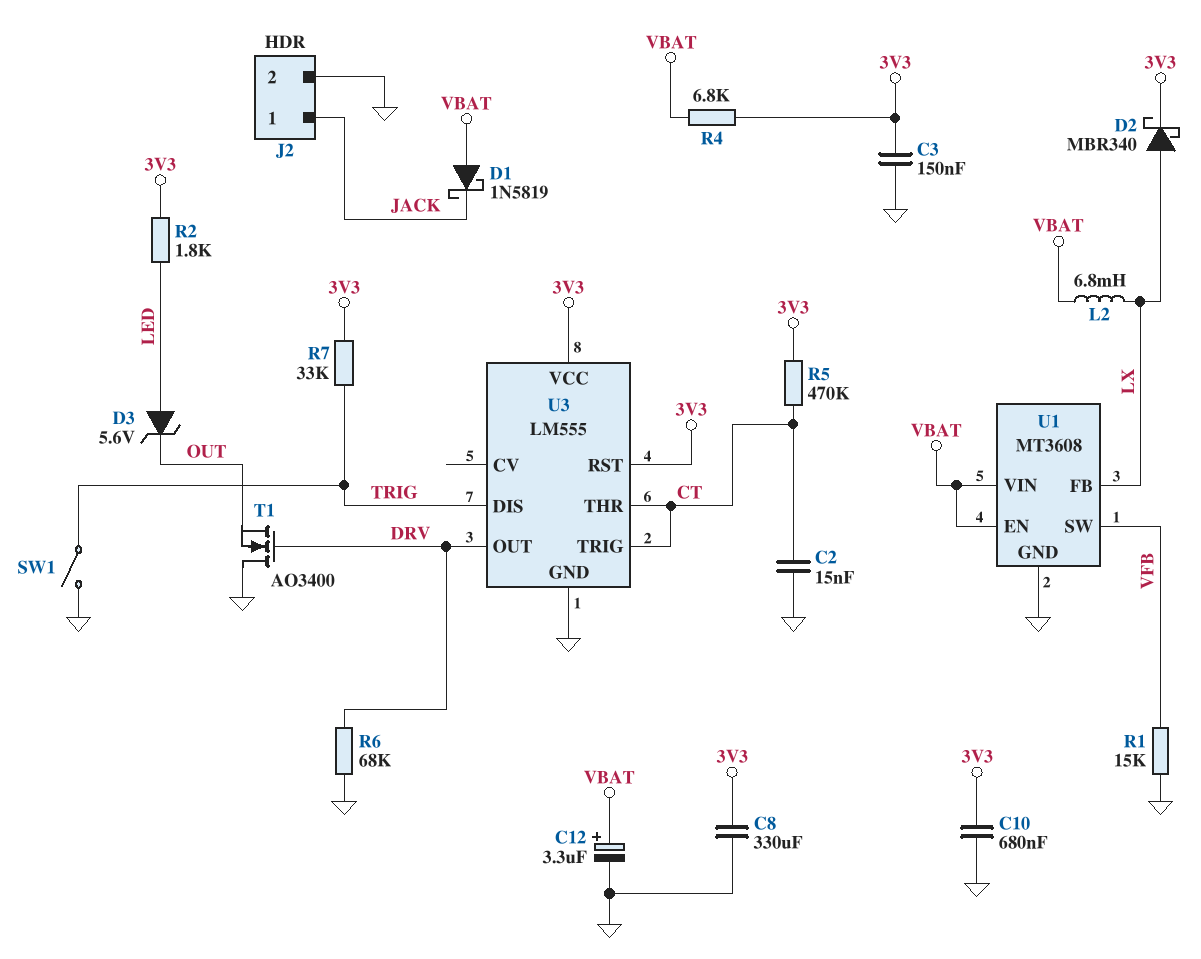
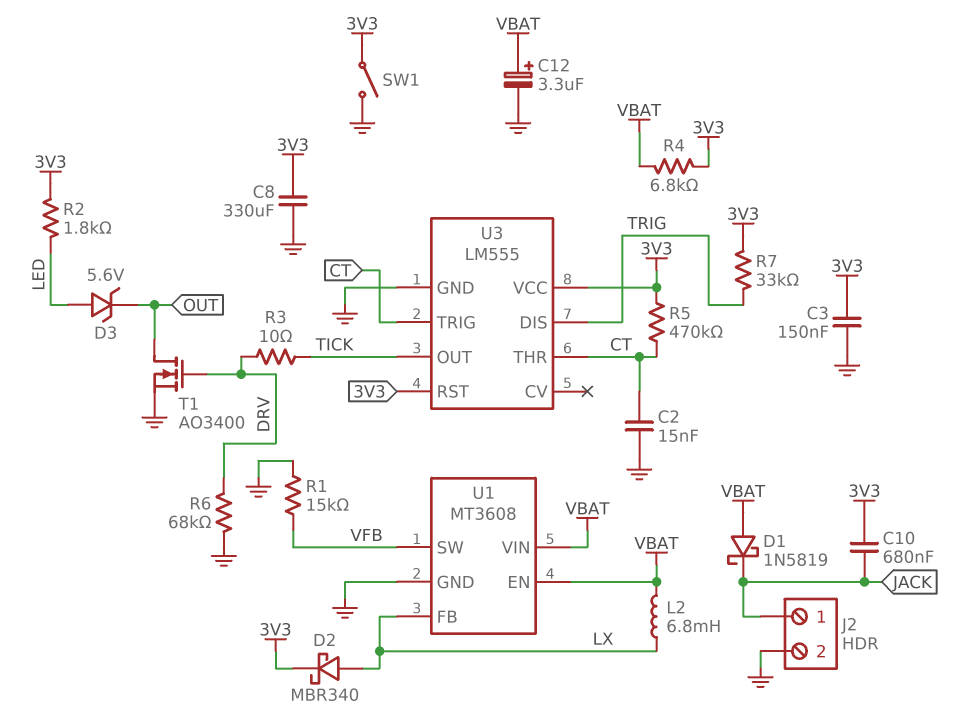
C10: 680nF (3V3, GND) -> 680nF (3V3, JACK)
R3: none -> 10 (DRV, TICK)
SW1: switch (GND, TRIG) -> switch (3V3, GND)
T1: NMOS AO3400 (G DRV, D GND, S OUT) -> NMOS AO3400 (G DRV, D OUT, S GND)
U3 pin OUT: DRV -> TICK

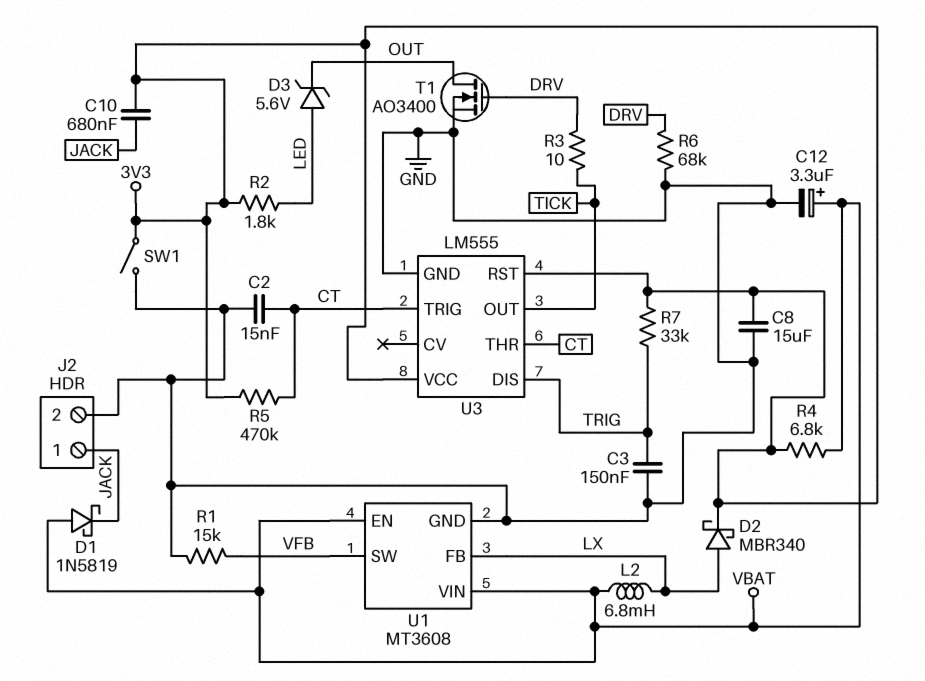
C3: 150nF (3V3, GND) -> 150nF (GND, TRIG)
C8: 330uF (3V3, GND) -> 15uF (3V3, GND)

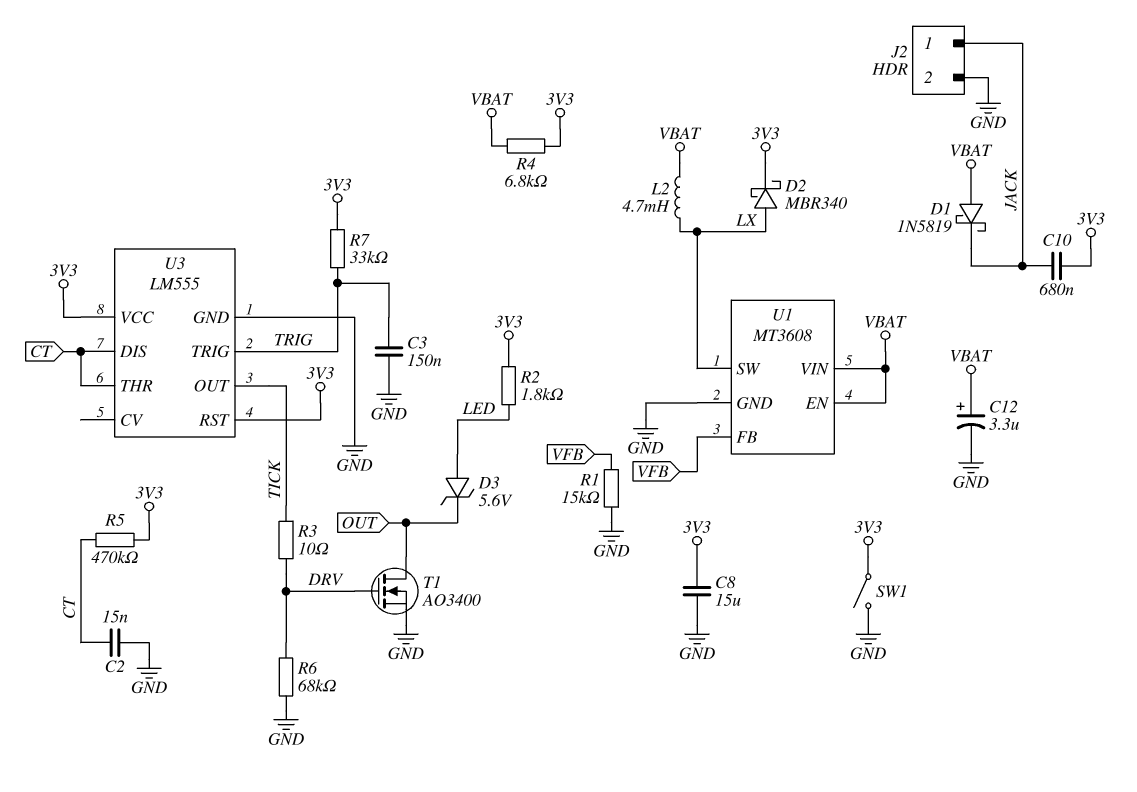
L2: 6.8mH (LX, VBAT) -> 4.7mH (LX, VBAT)
U1 pin FB: LX -> VFB
U1 pin SW: VFB -> LX
U3 pin DIS: TRIG -> CT
U3 pin TRIG: CT -> TRIG

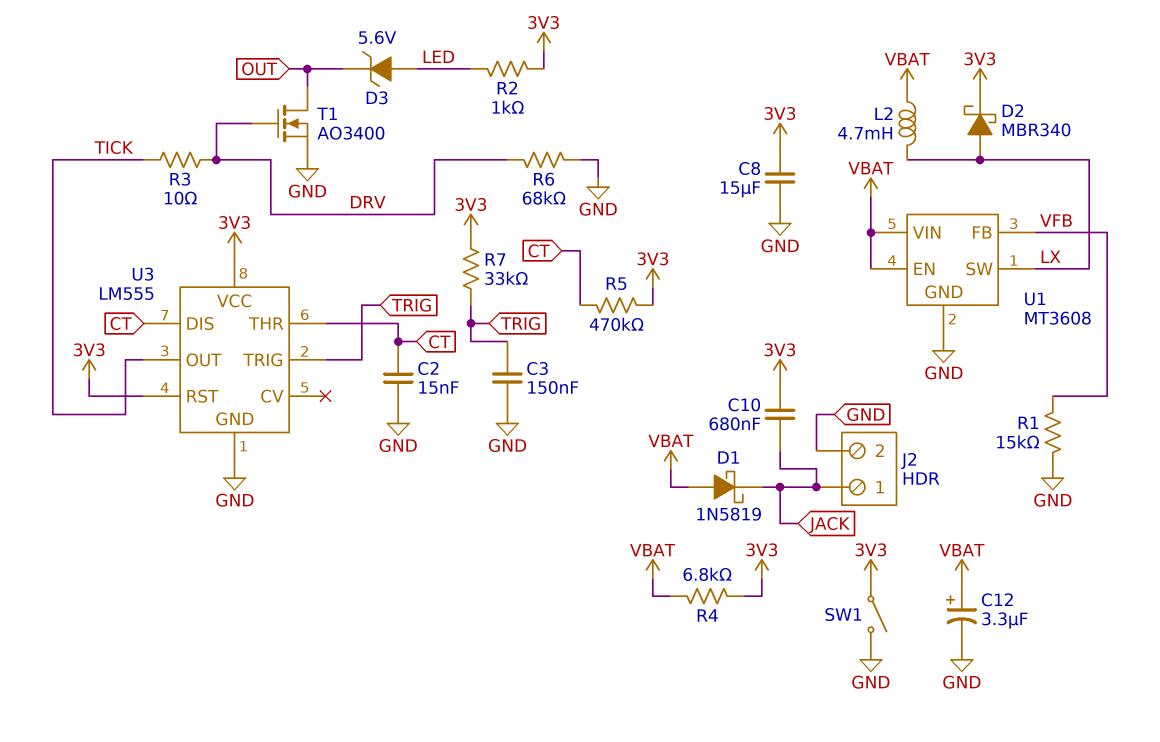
R2: 1.8k (3V3, LED) -> 1k (3V3, LED)

